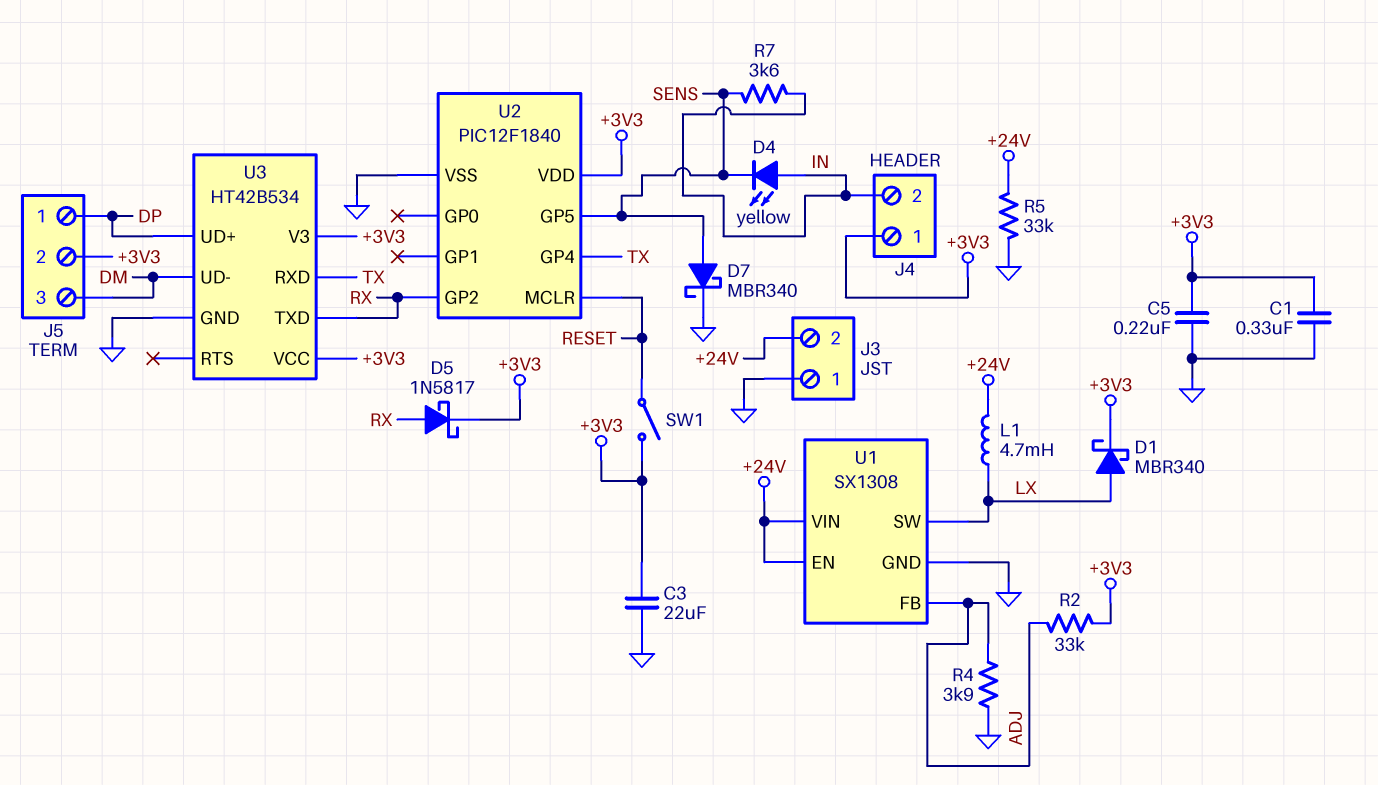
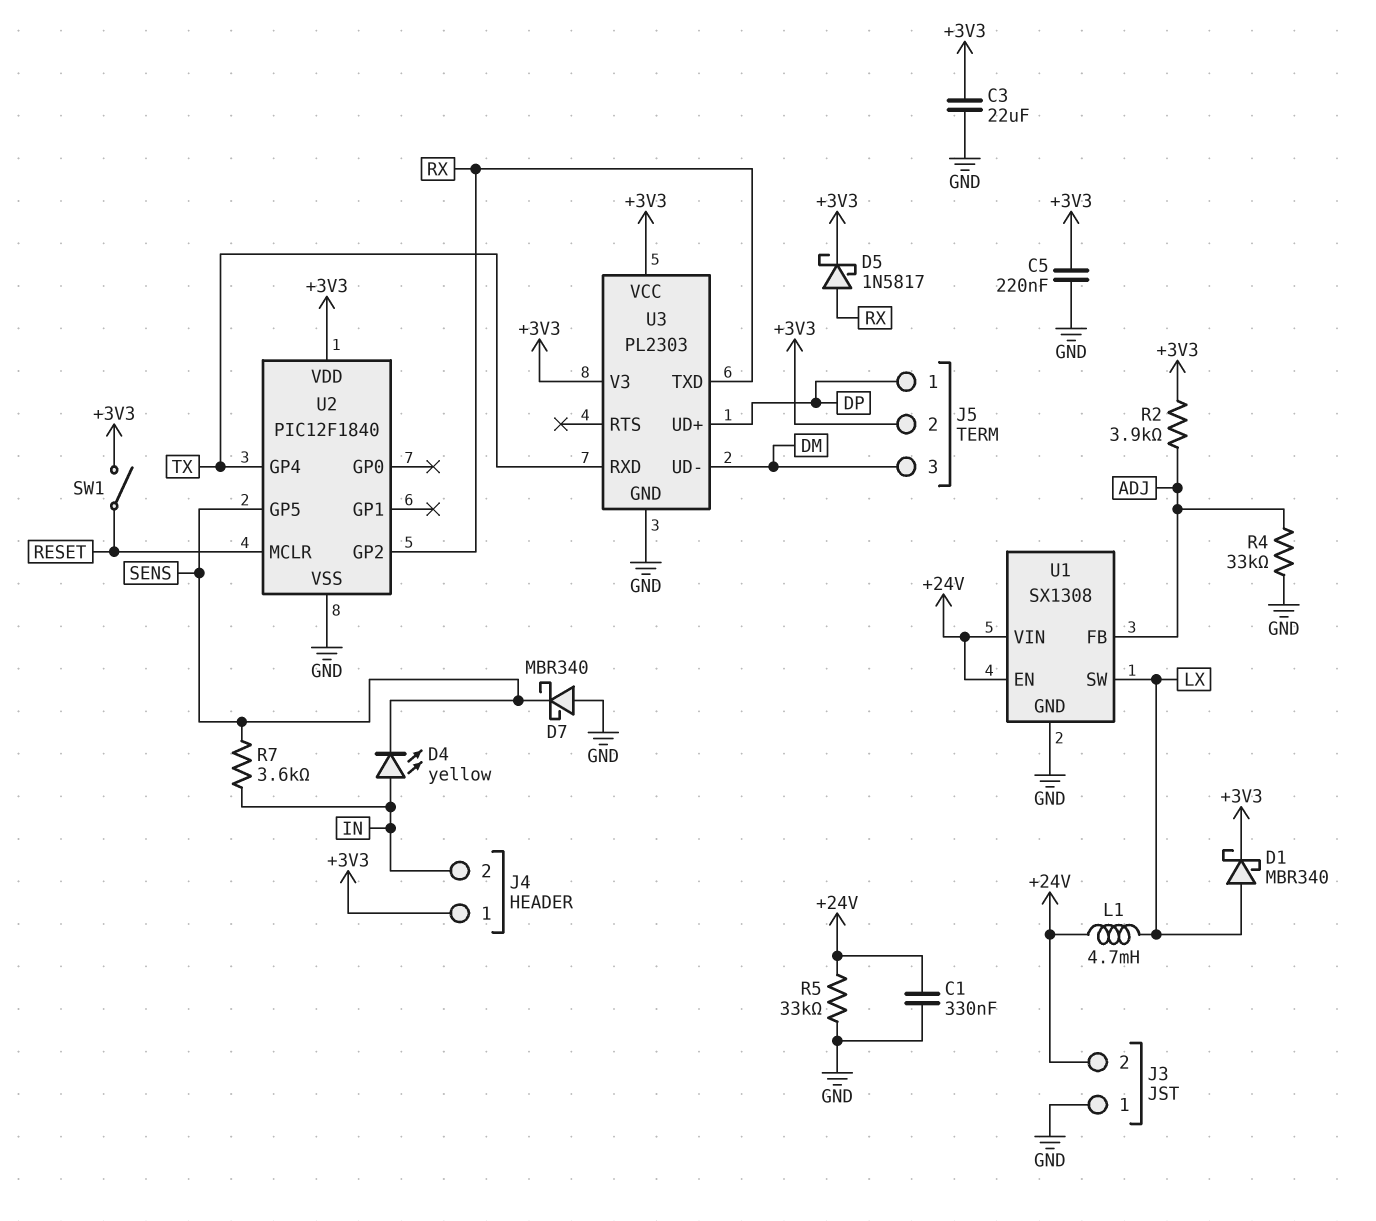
C1: 330nF (+3V3, GND) -> 330nF (+24V, GND)
D7: schottky MBR340 (A SENS, K GND) -> schottky MBR340 (A GND, K SENS)
R2: 33k (+3V3, ADJ) -> 3.9k (+3V3, ADJ)
R4: 3.9k (ADJ, GND) -> 33k (ADJ, GND)
U3: HT42B534 -> PL2303

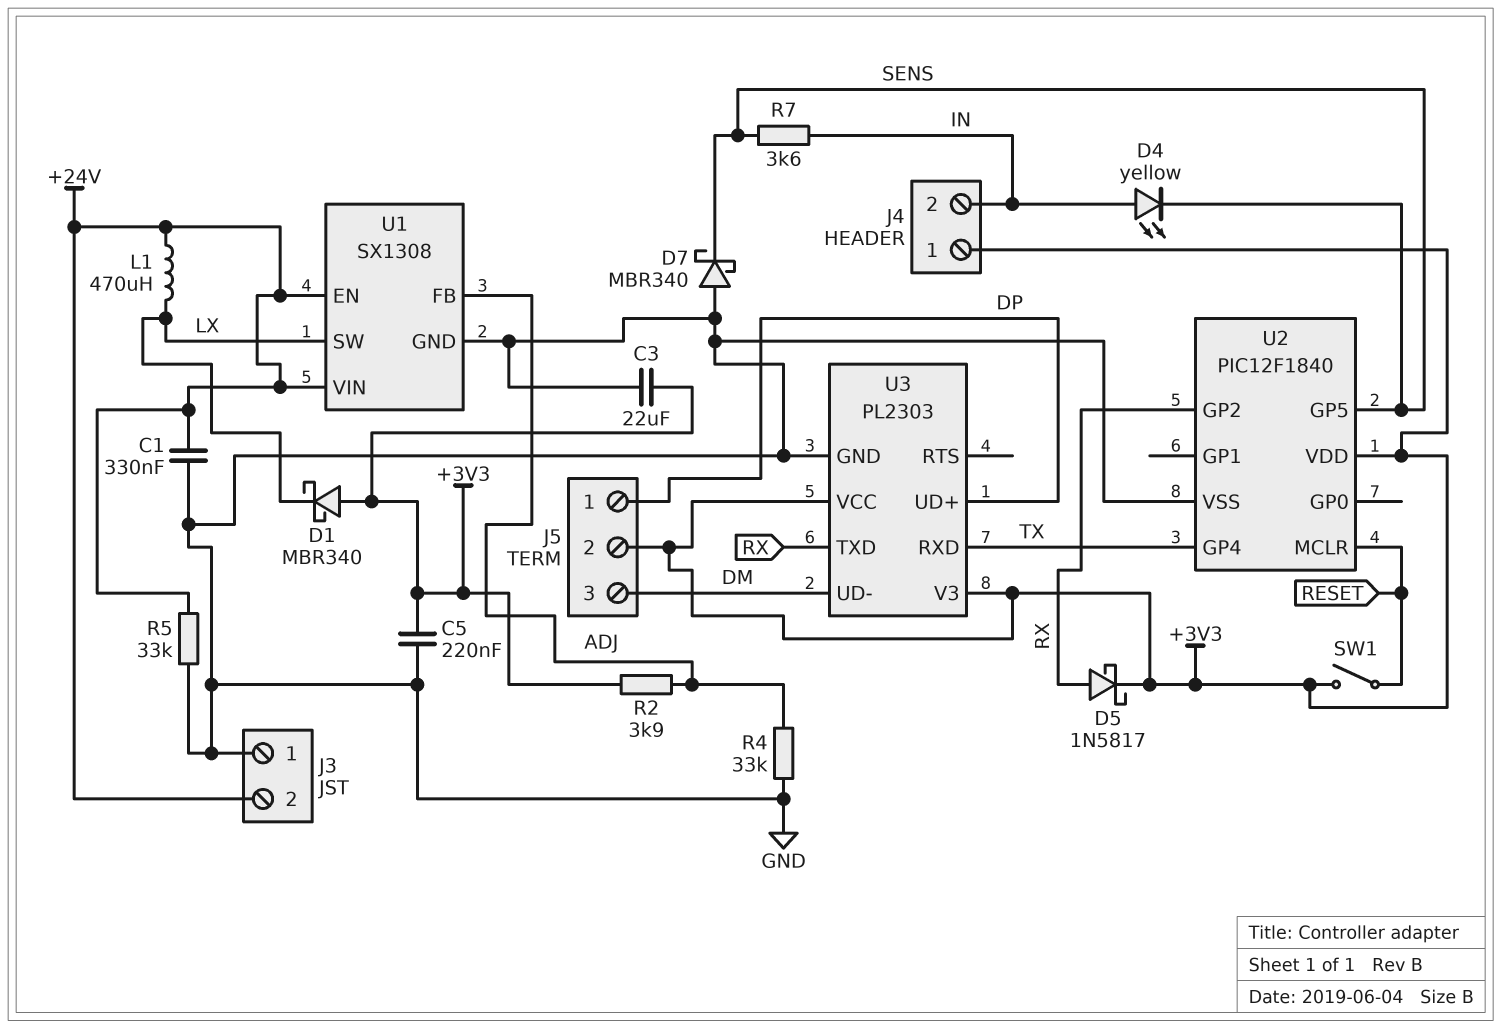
D1: schottky MBR340 (A LX, K +3V3) -> schottky MBR340 (A +3V3, K LX)
L1: 4.7mH (+24V, LX) -> 470uH (+24V, LX)

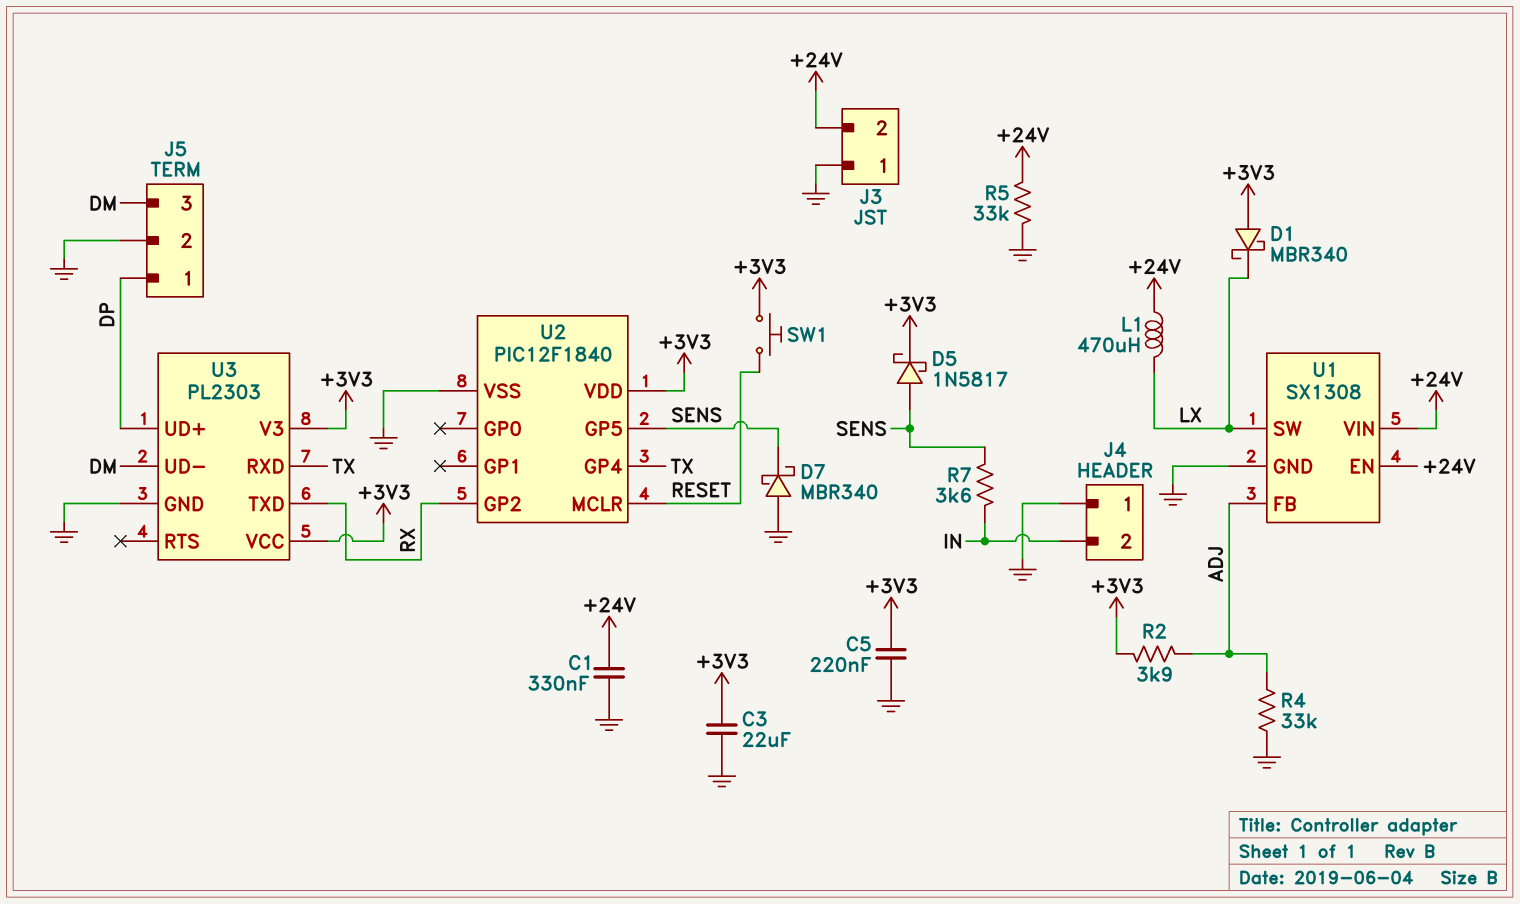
D4: LED yellow (A IN, K SENS) -> none
D5: schottky 1N5817 (A RX, K +3V3) -> schottky 1N5817 (A SENS, K +3V3)
J4 pin 1: +3V3 -> GND
J5 pin 2: +3V3 -> GND
SW1: switch (+3V3, RESET) -> button (+3V3, RESET)

